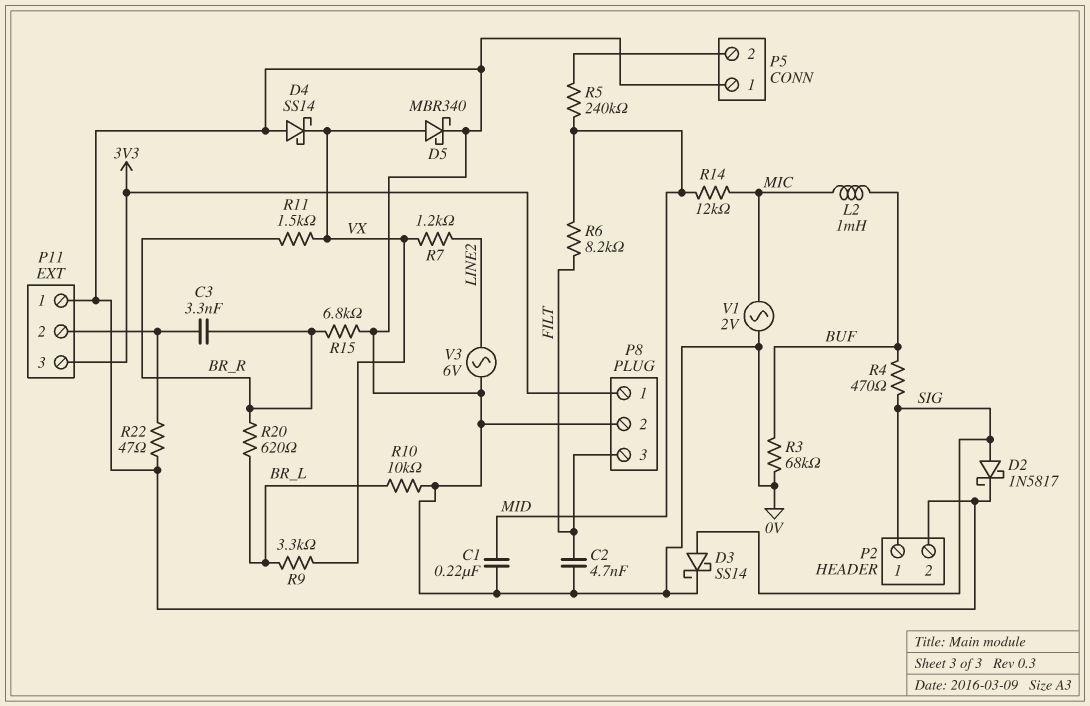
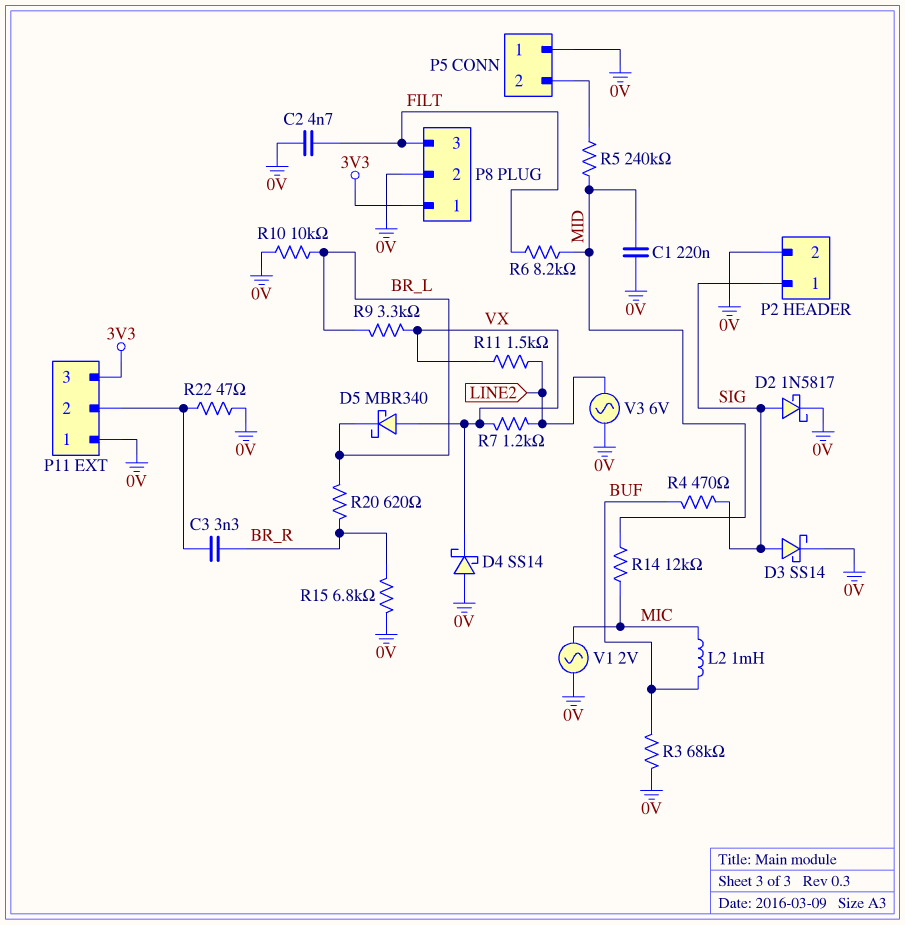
D5: schottky MBR340 (A VX, K 0V) -> schottky MBR340 (A VX, K BR_L)
R11: 1.5k (BR_R, VX) -> 1.5k (LINE2, VX)

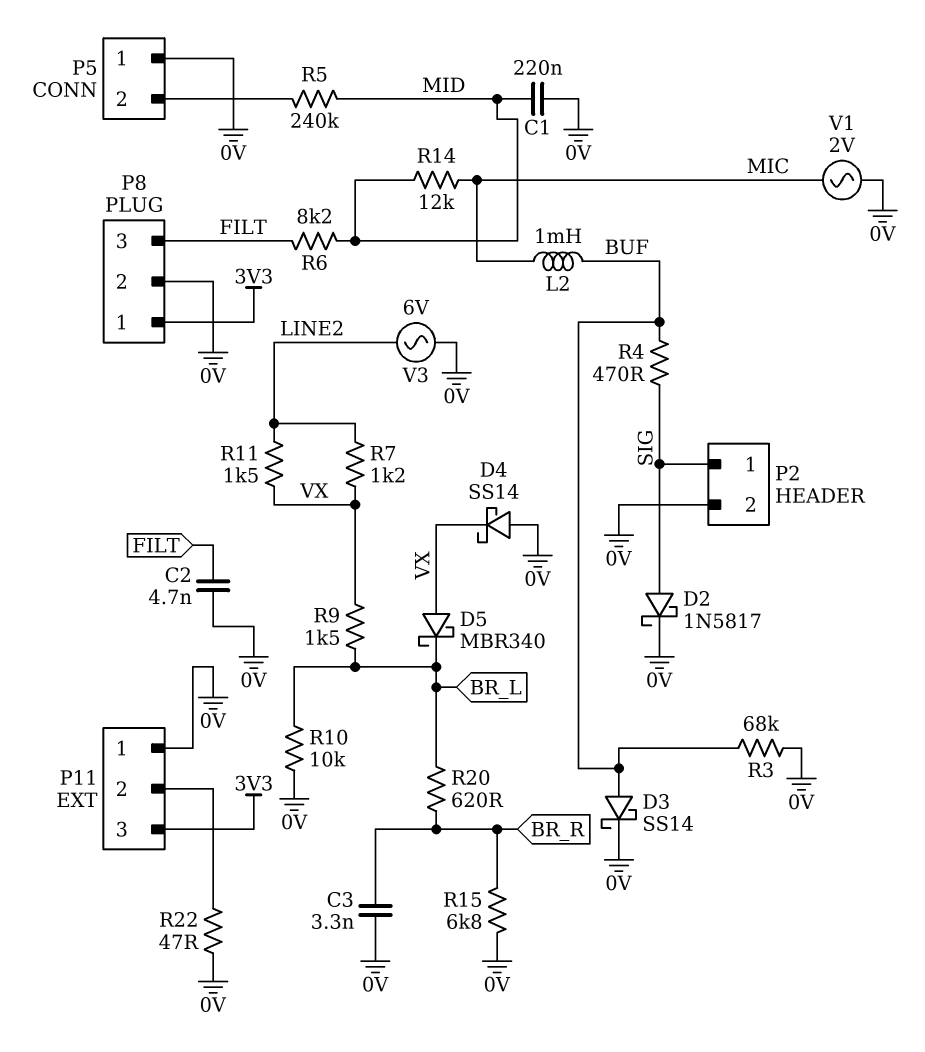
C3: 3.3nF (BR_R, P11/2) -> 3.3nF (0V, BR_R)
D3: schottky SS14 (A SIG, K 0V) -> schottky SS14 (A BUF, K 0V)
R9: 3.3k (BR_L, VX) -> 1.5k (BR_L, VX)

